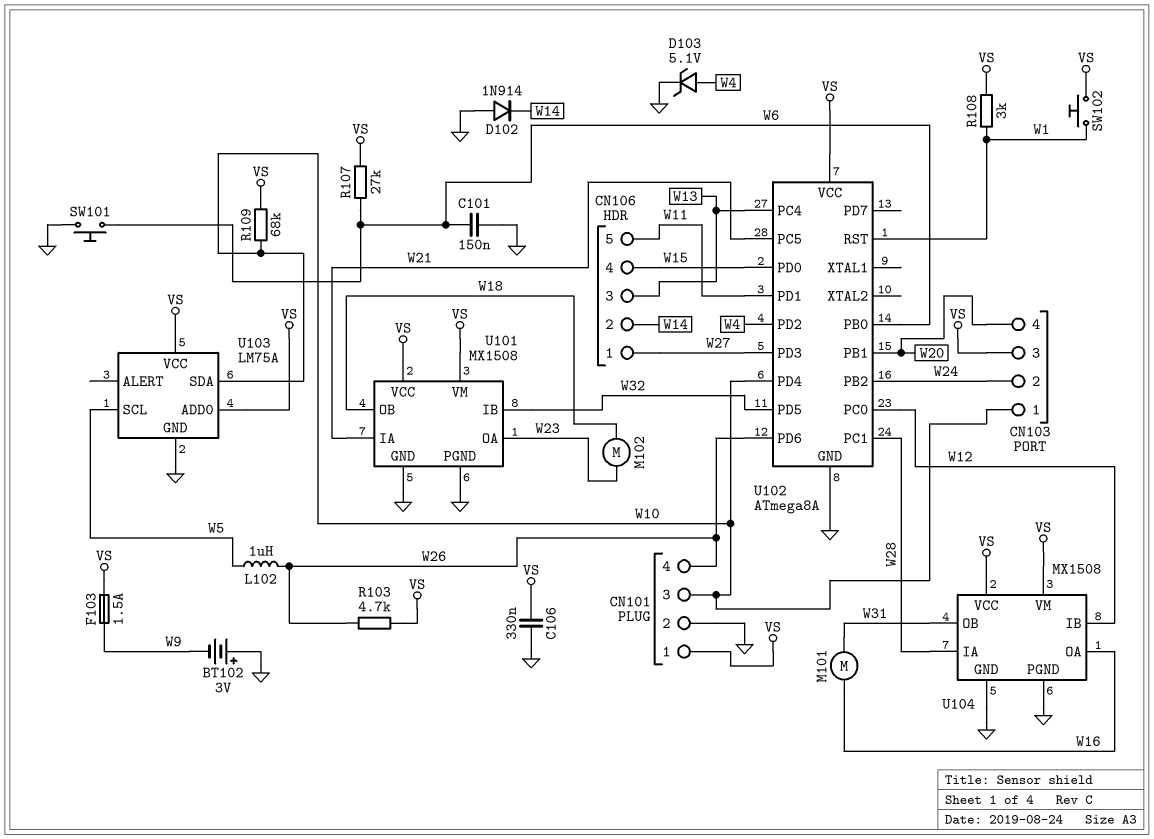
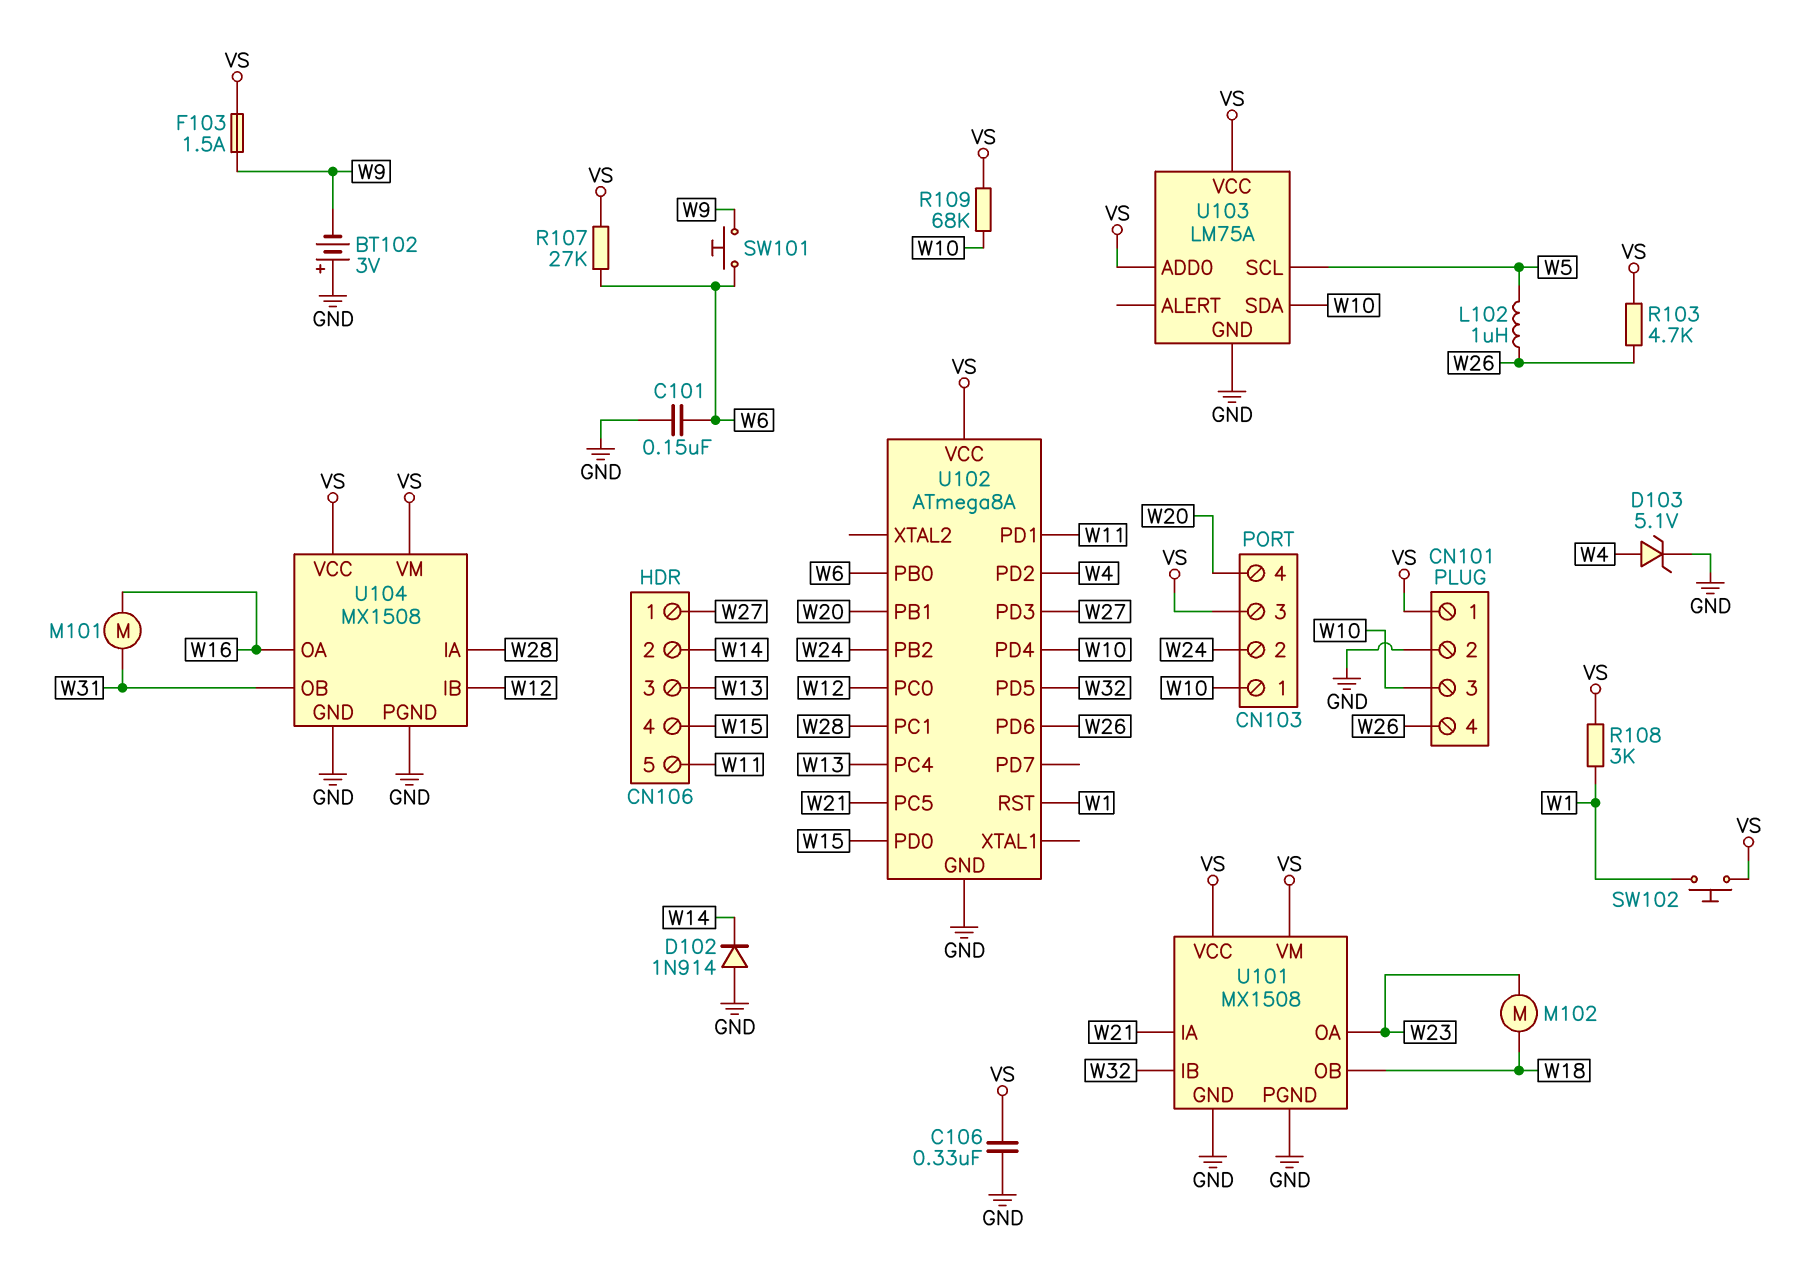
SW101: button (GND, W6) -> button (W6, W9)

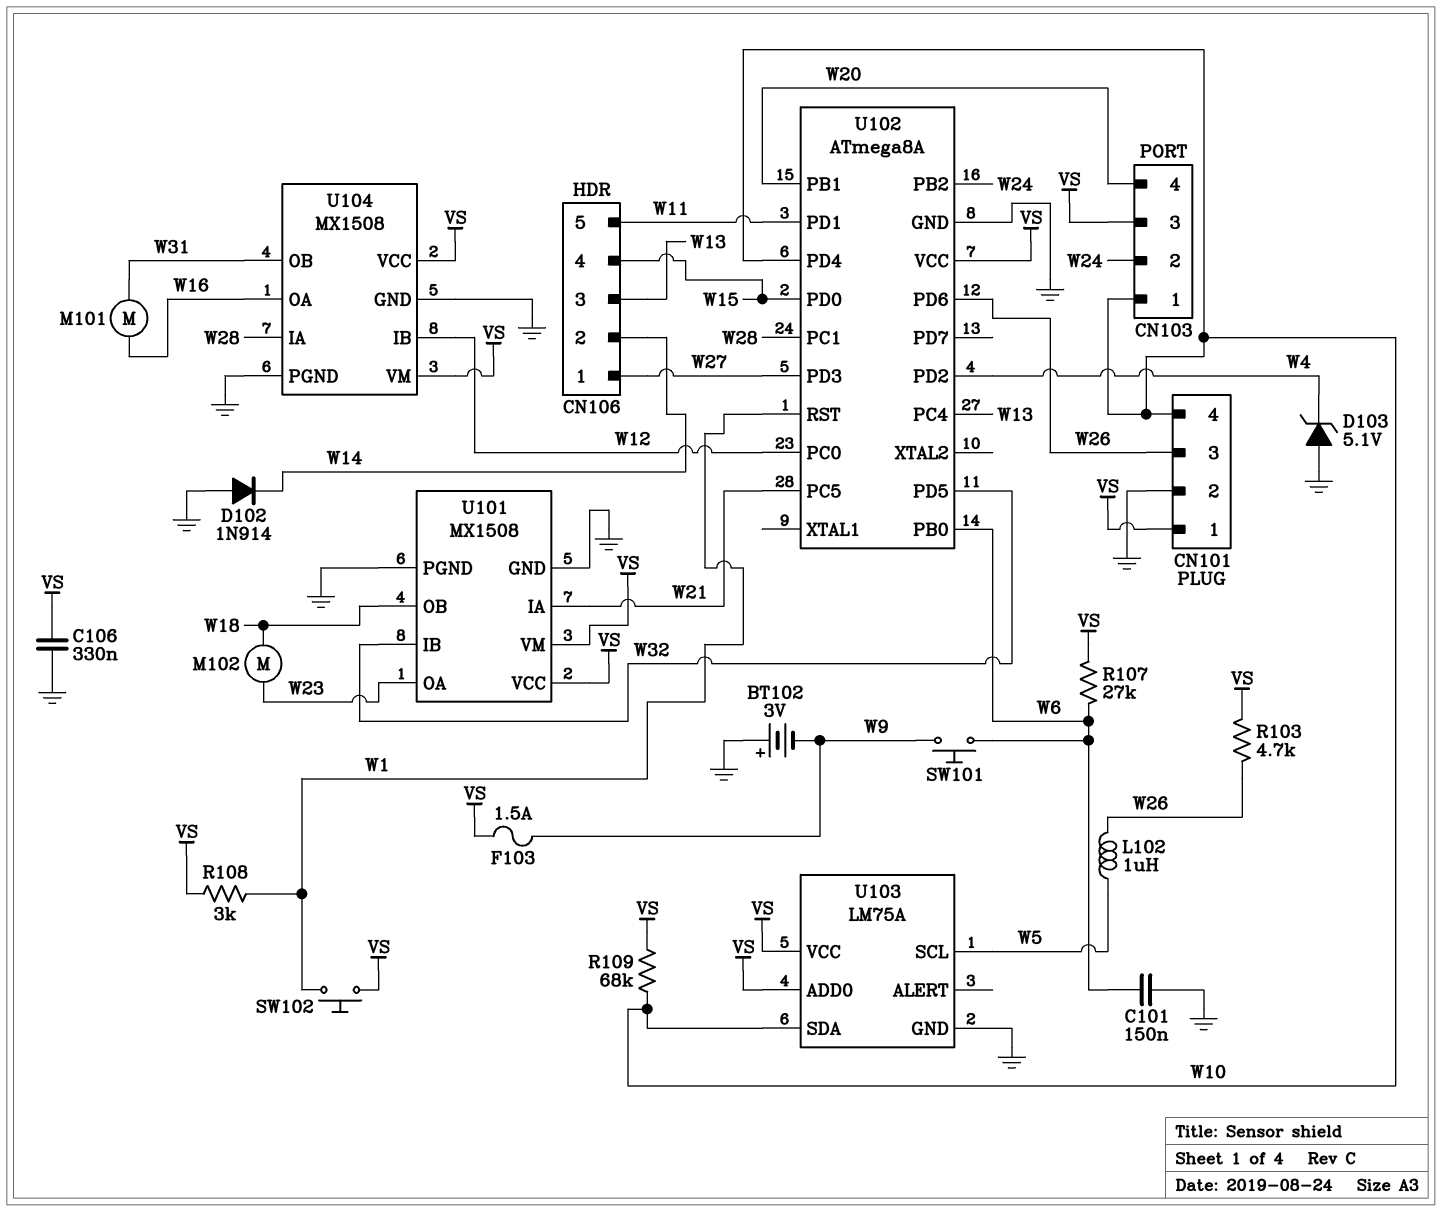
CN101 pin 3: W10 -> W26
CN101 pin 4: W26 -> W10
D103: zener 5.1V (A W4, K GND) -> zener 5.1V (A GND, K W4)

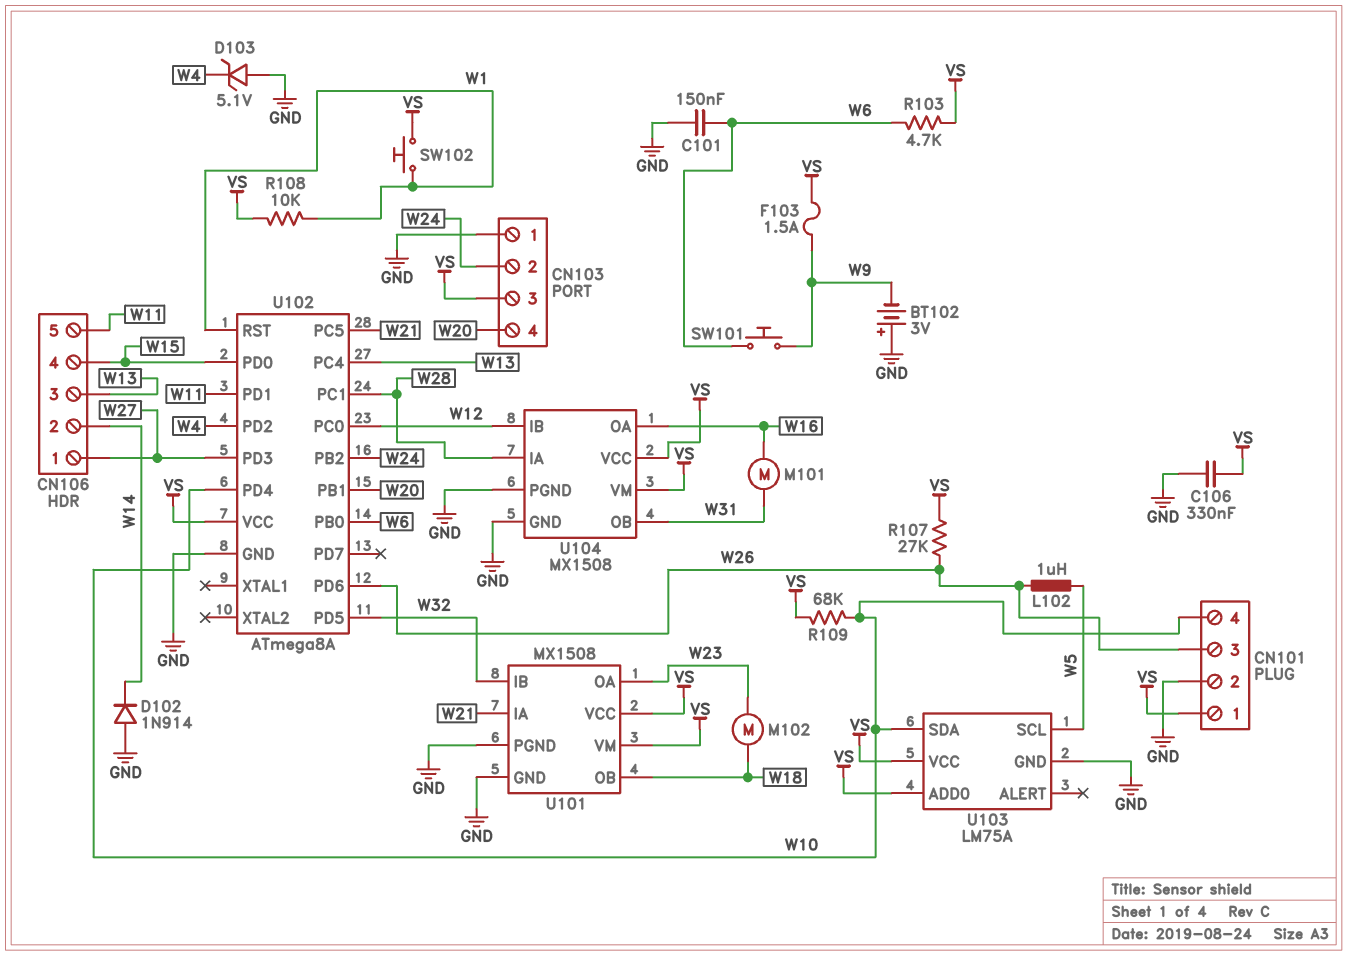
CN103 pin 1: W10 -> GND
R103: 4.7k (VS, W26) -> 4.7k (VS, W6)
R107: 27k (VS, W6) -> 27k (VS, W26)
R108: 3k (VS, W1) -> 10k (VS, W1)

